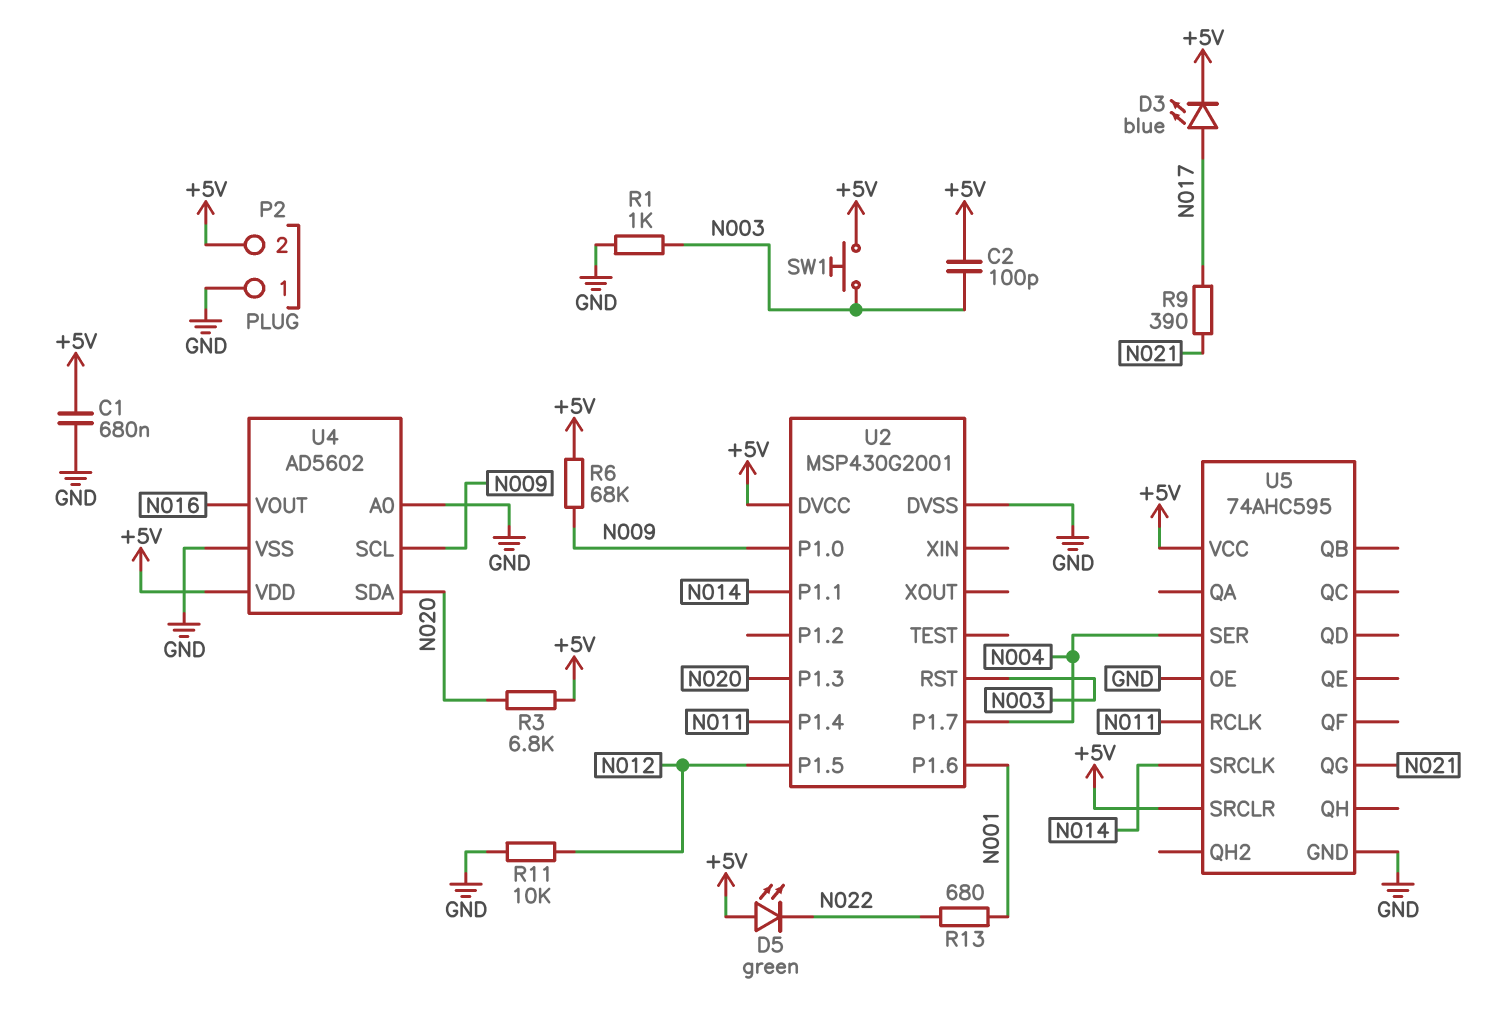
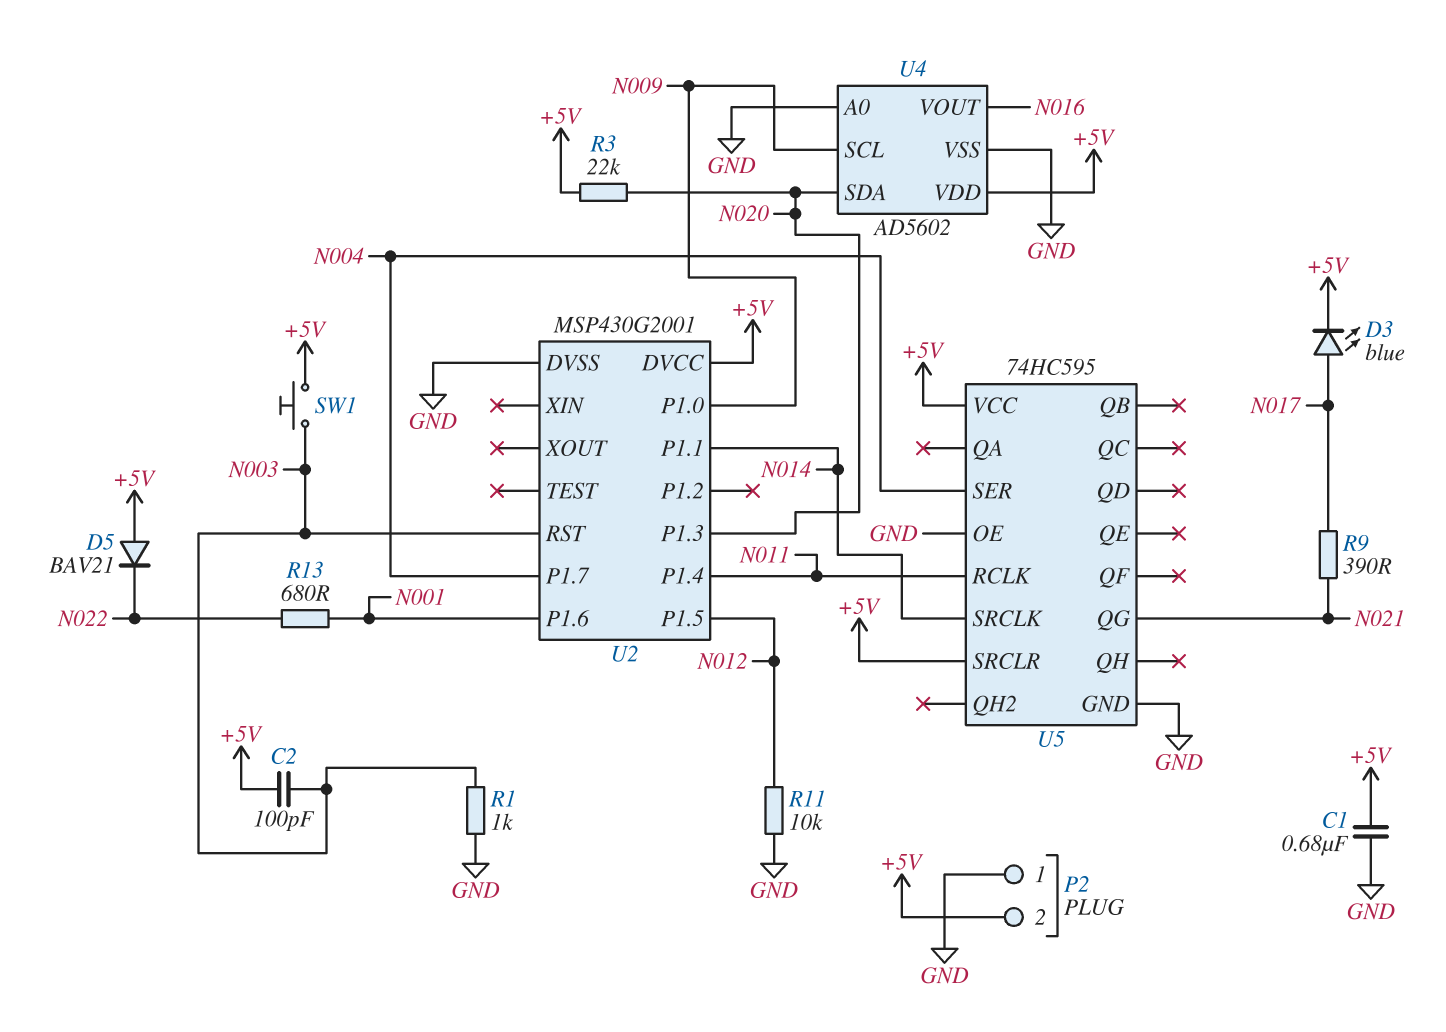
D5: LED green (A +5V, K N022) -> diode BAV21 (A +5V, K N022)
R3: 6.8k (+5V, N020) -> 22k (+5V, N020)
R6: 68k (+5V, N009) -> none
U5: 74AHC595 -> 74HC595

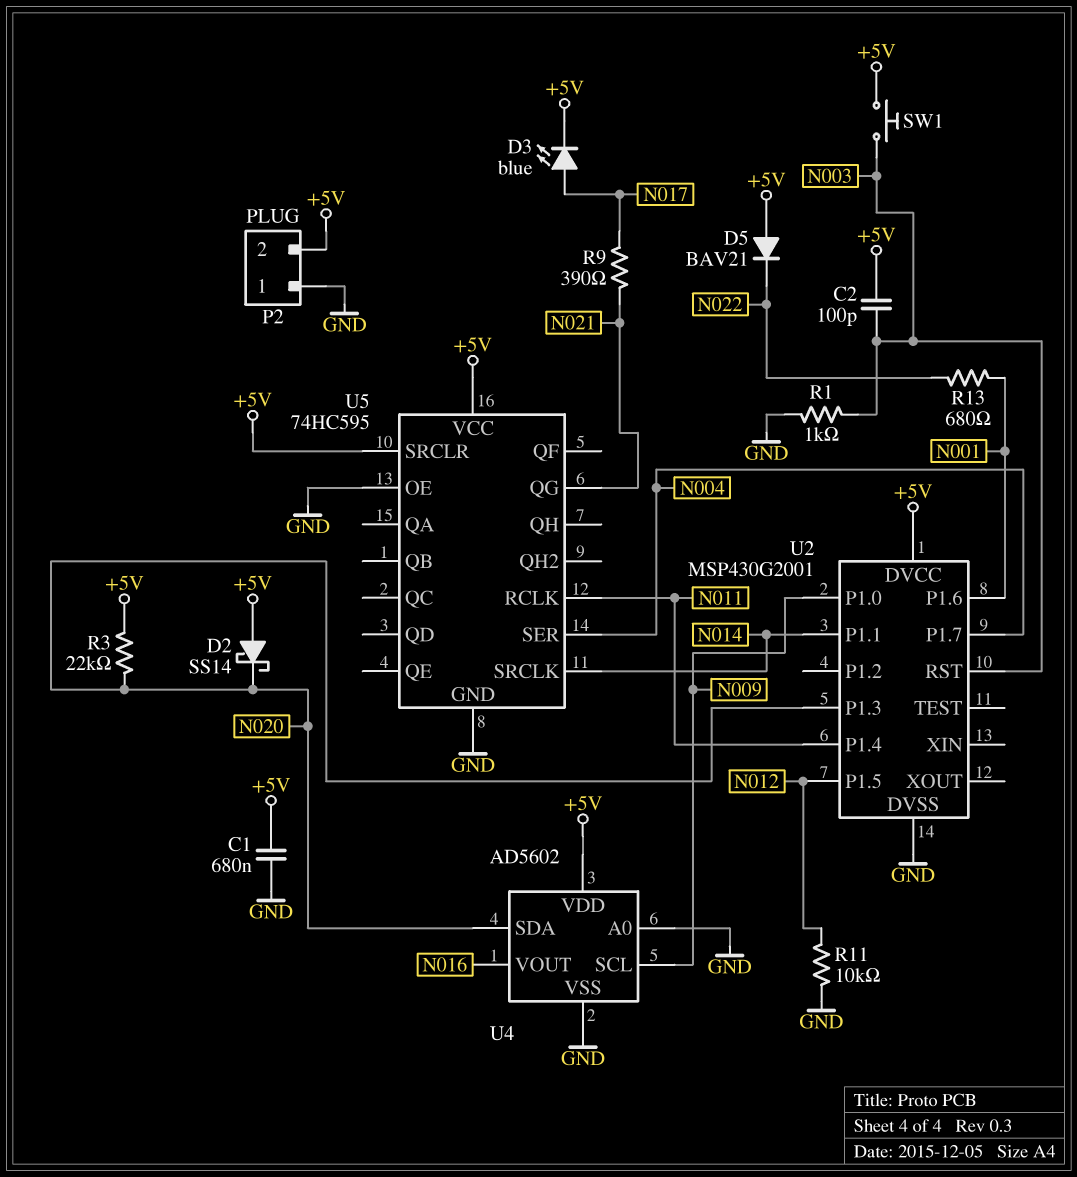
D2: none -> schottky SS14 (A +5V, K N020)

